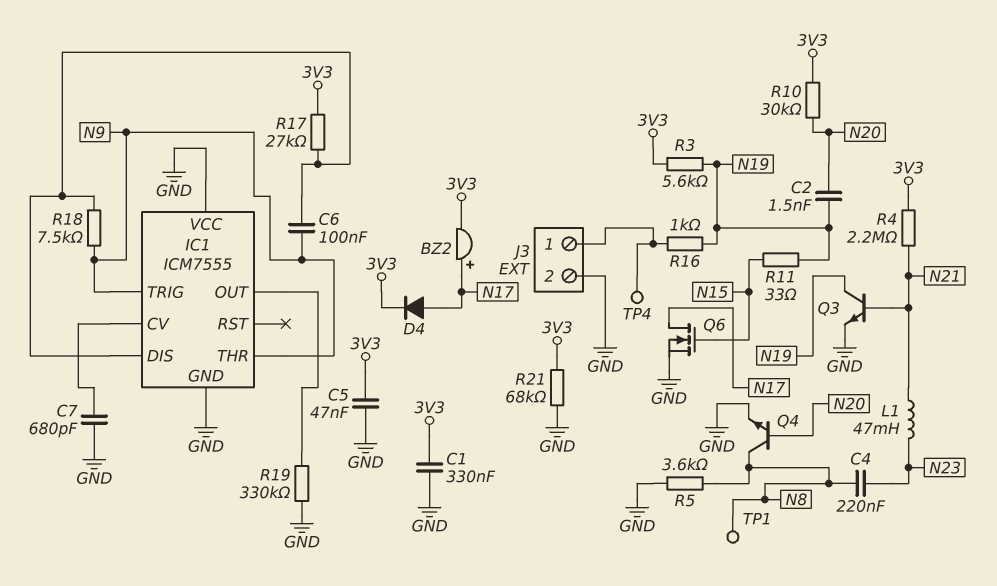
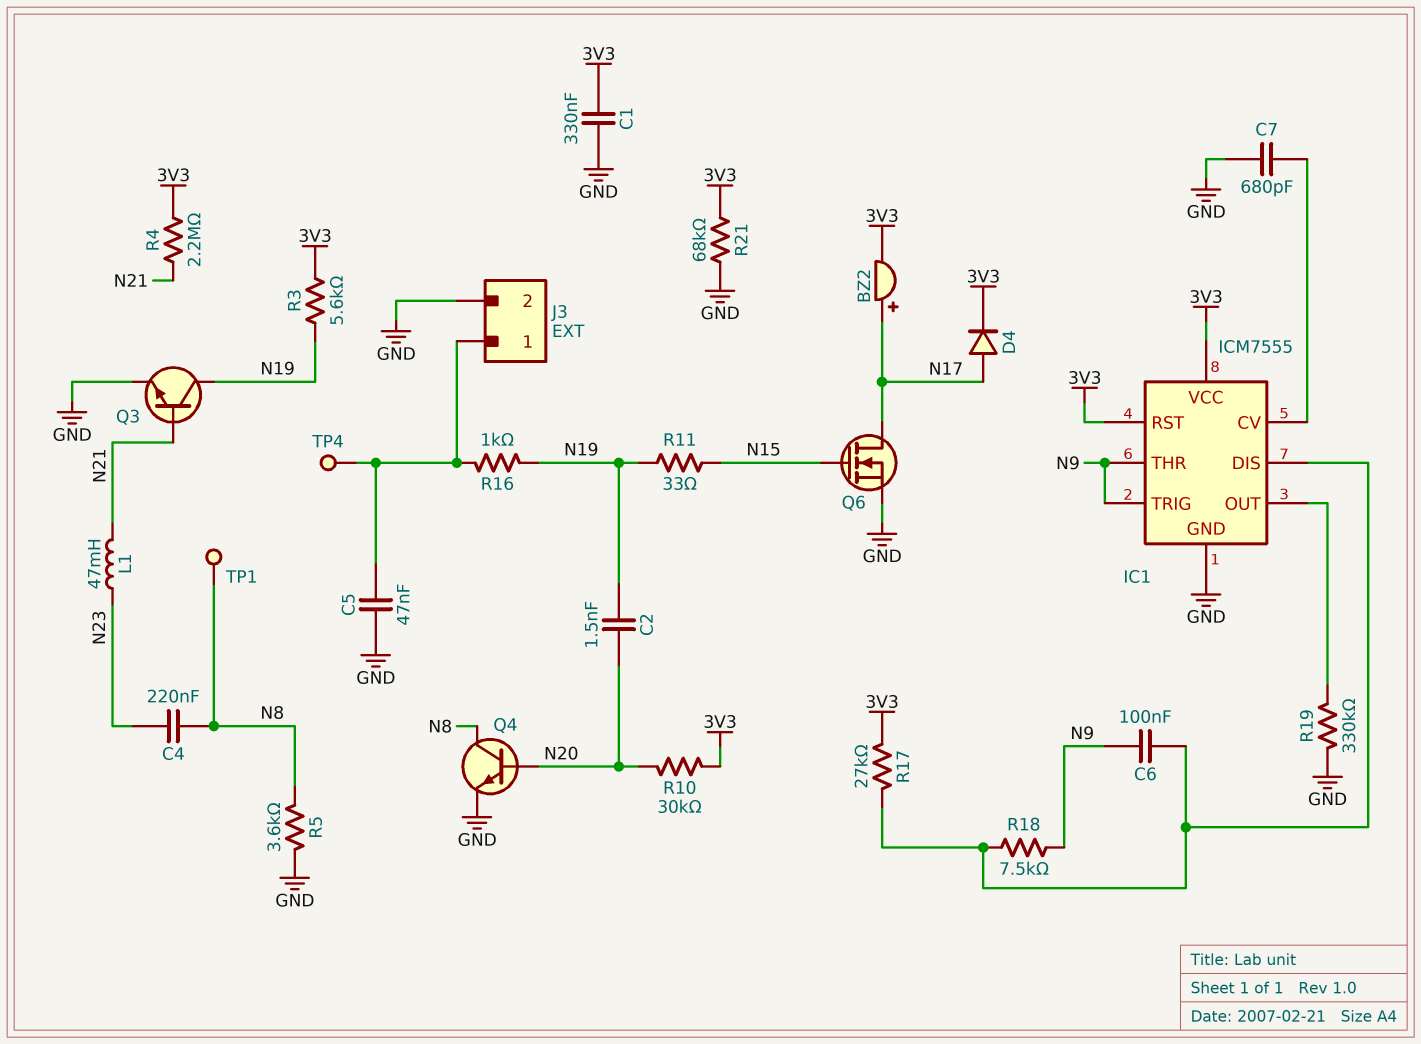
C5: 47nF (3V3, GND) -> 47nF (GND, J3/1)
IC1 pin RST: none -> 3V3
IC1 pin VCC: GND -> 3V3

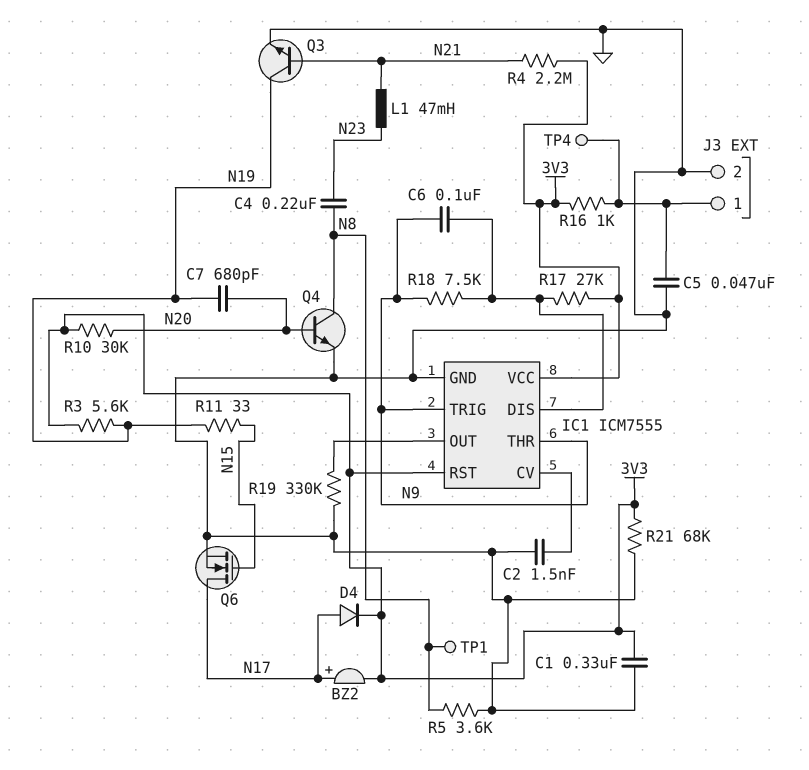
C2: 1.5nF (N19, N20) -> 1.5nF (GND, IC1/CV)
C7: 680pF (GND, IC1/CV) -> 680pF (N19, N20)
R16: 1k (J3/1, N19) -> 1k (3V3, J3/1)

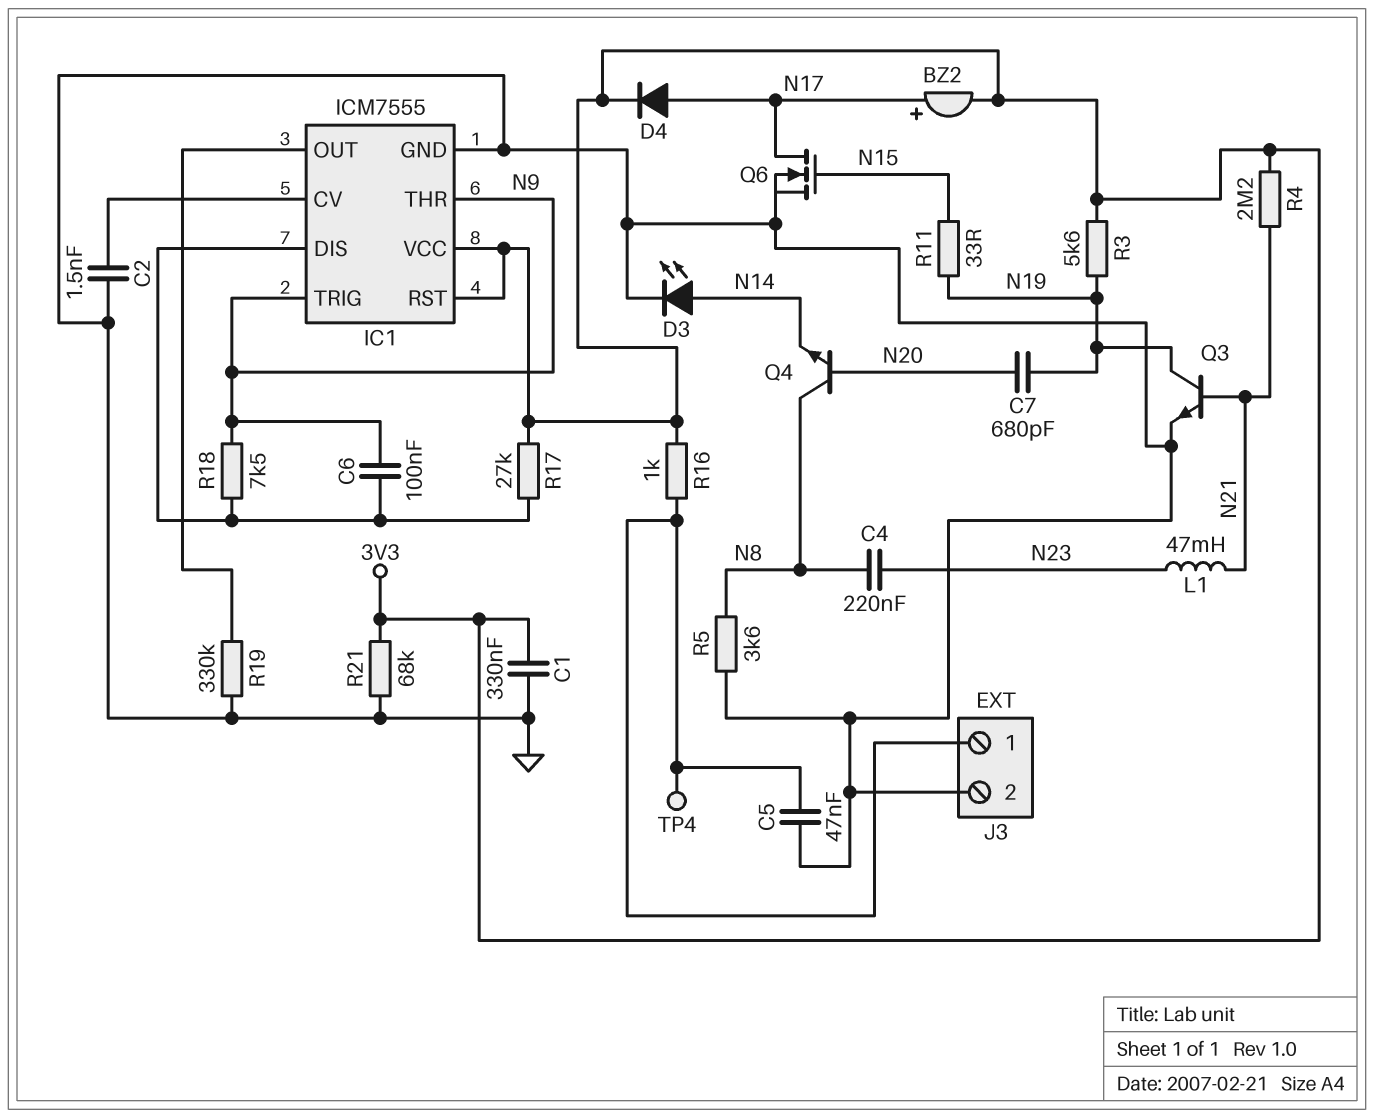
D3: none -> LED (A N14, K GND)
Q4: NPN (B N20, C N8, E GND) -> NPN (B N20, C N8, E N14)
R10: 30k (3V3, N20) -> none
TP1: test point (N8) -> none

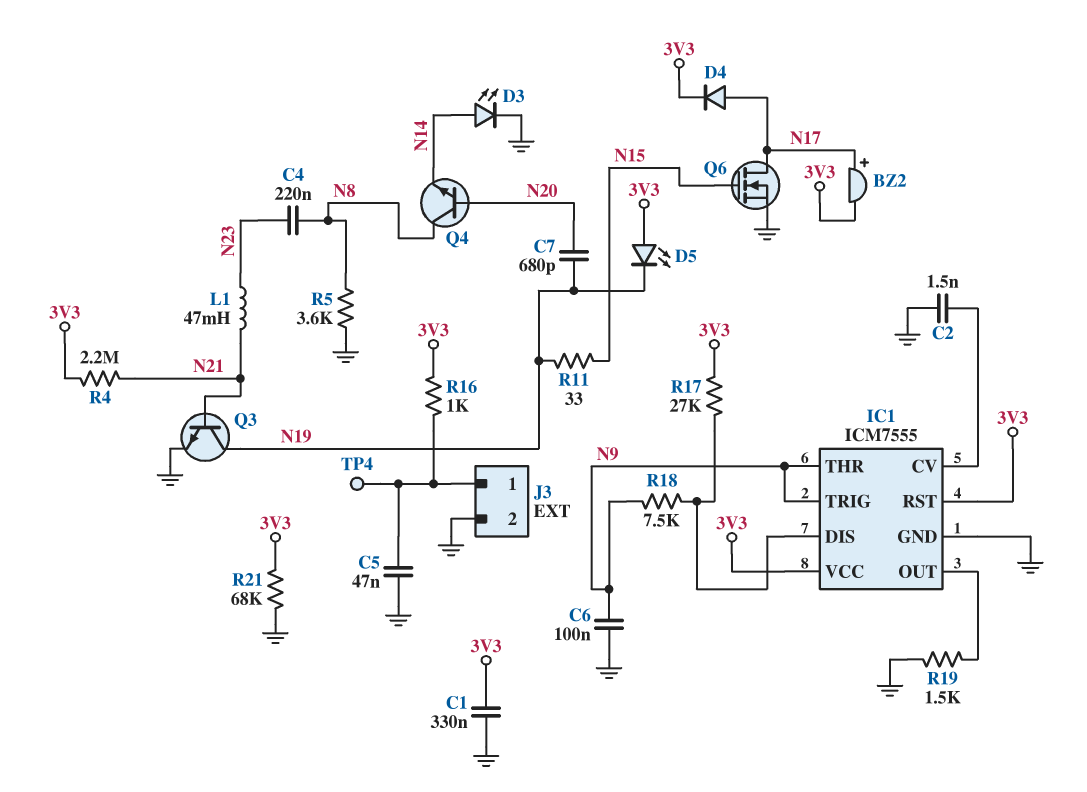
C6: 100nF (IC1/DIS, N9) -> 100nF (GND, N9)
D5: none -> LED (A 3V3, K N19)
R3: 5.6k (3V3, N19) -> none
R19: 330k (GND, IC1/OUT) -> 1.5k (GND, IC1/OUT)

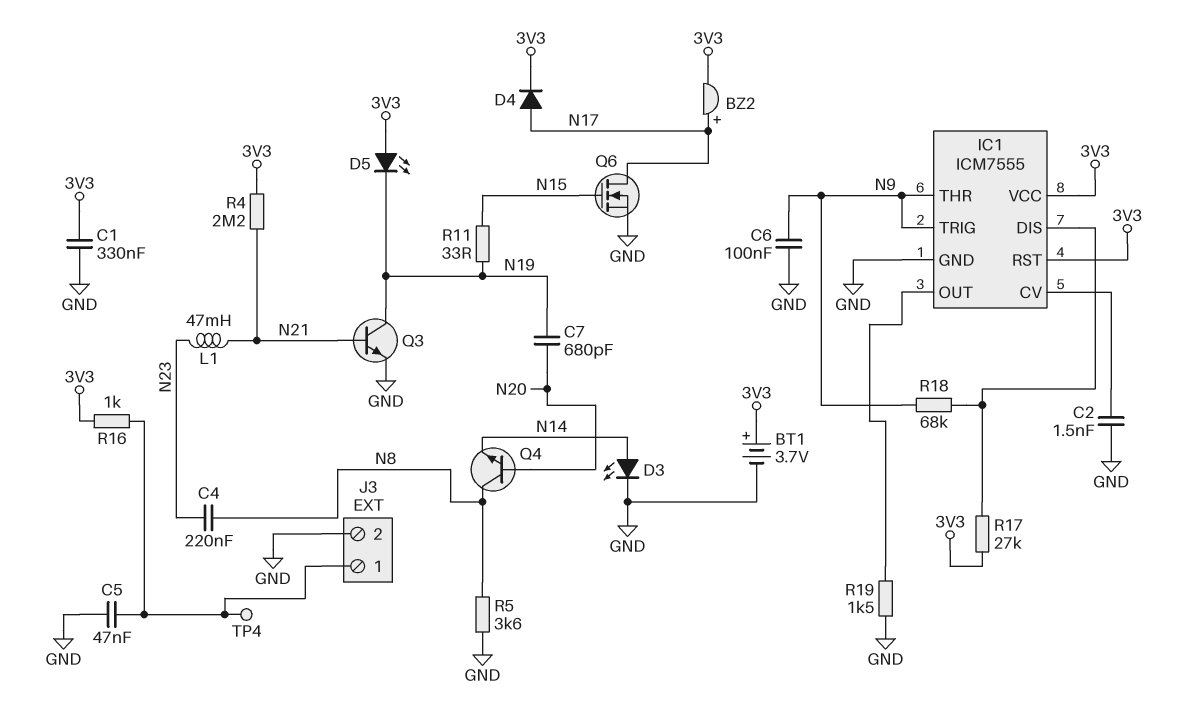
BT1: none -> 3.7V (plus 3V3, minus GND)
R18: 7.5k (IC1/DIS, N9) -> 68k (IC1/DIS, N9)
R21: 68k (3V3, GND) -> none

